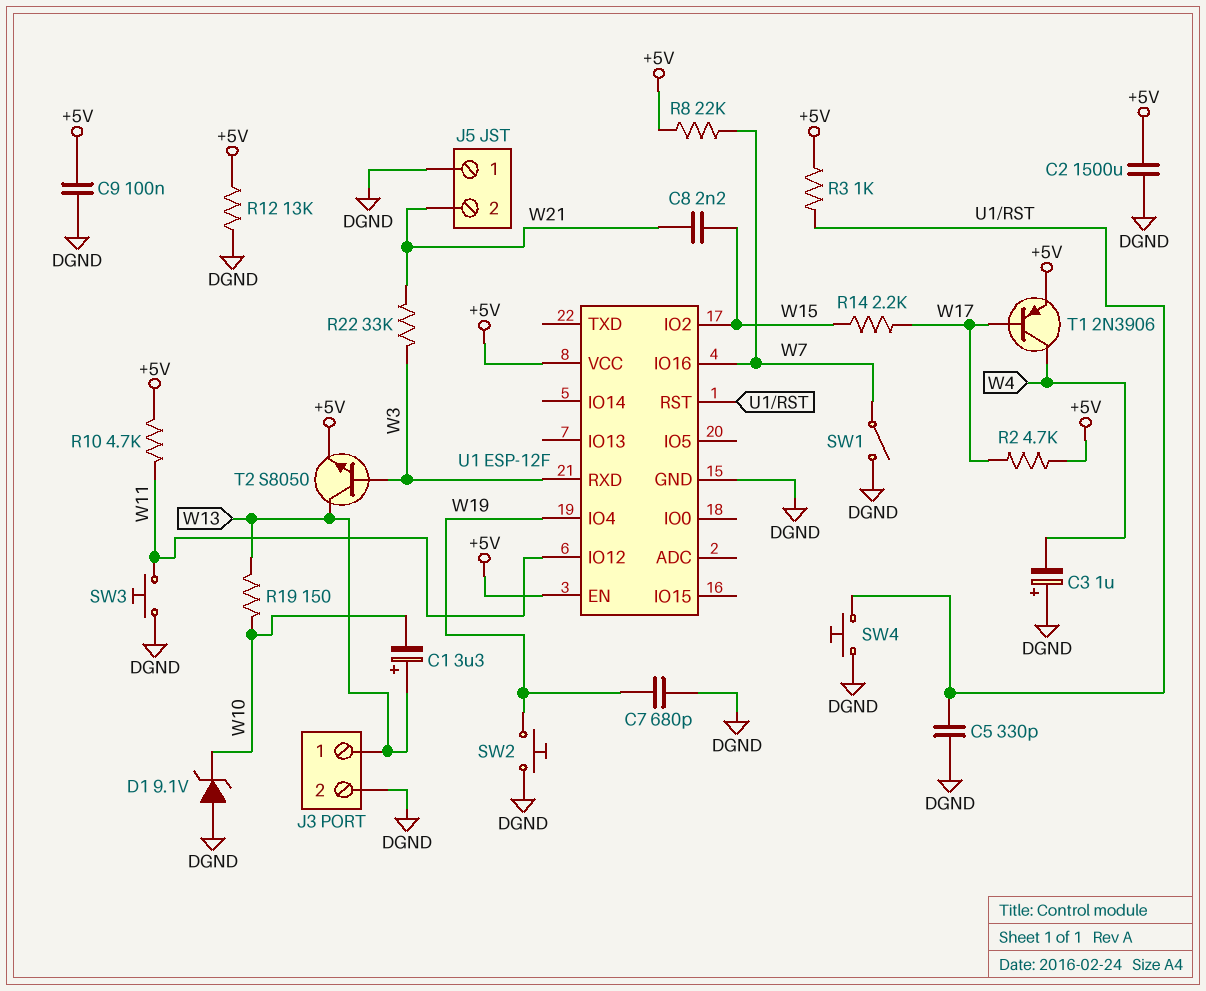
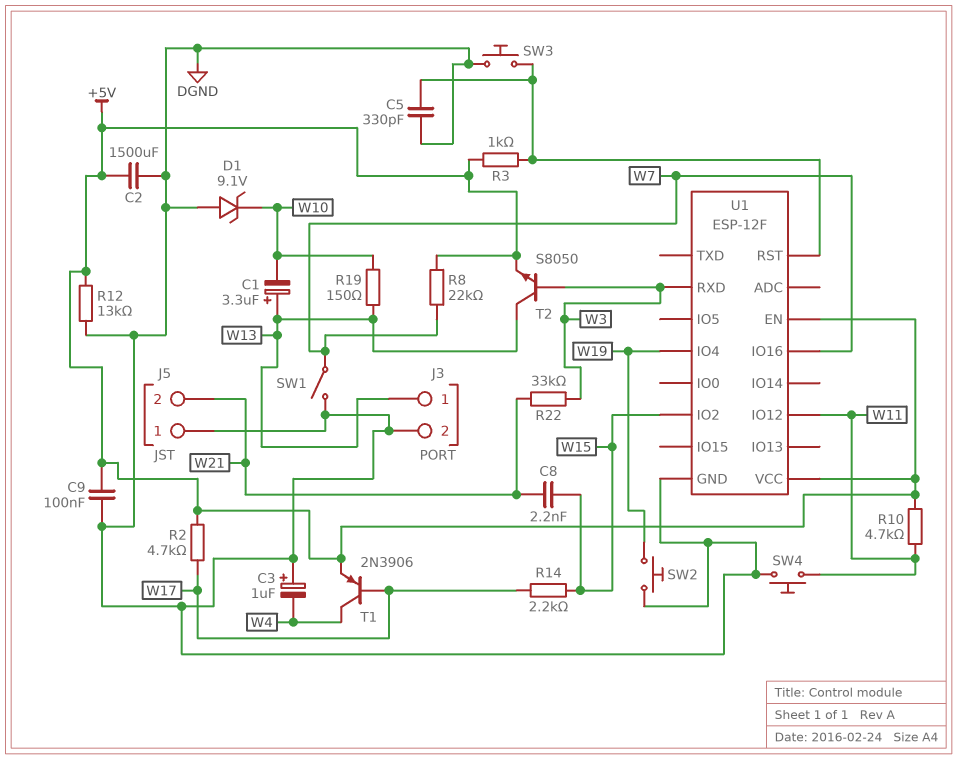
C7: 680pF (DGND, W19) -> none
SW3: button (DGND, W11) -> button (DGND, U1/RST)
SW4: button (DGND, U1/RST) -> button (DGND, W11)

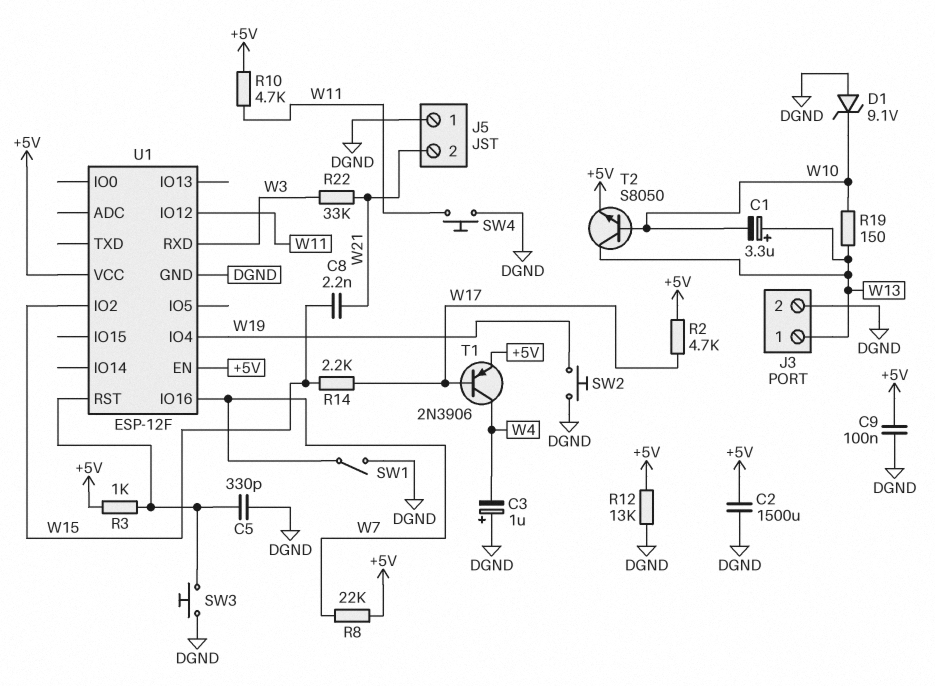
T2: NPN S8050 (B W3, C W13, E +5V) -> NPN S8050 (B W10, C W13, E +5V)

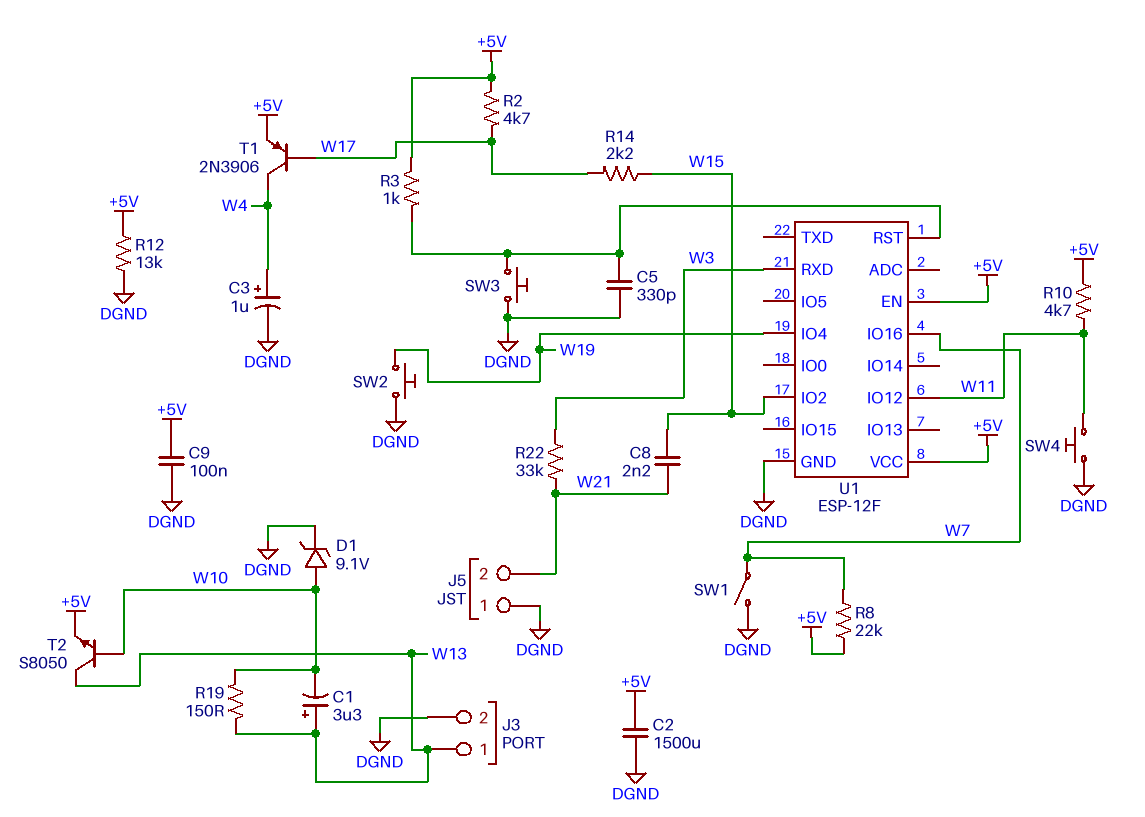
C3: 1uF (plus DGND, minus W4) -> 1uF (plus W4, minus DGND)
D1: zener 9.1V (A DGND, K W10) -> zener 9.1V (A W10, K DGND)

